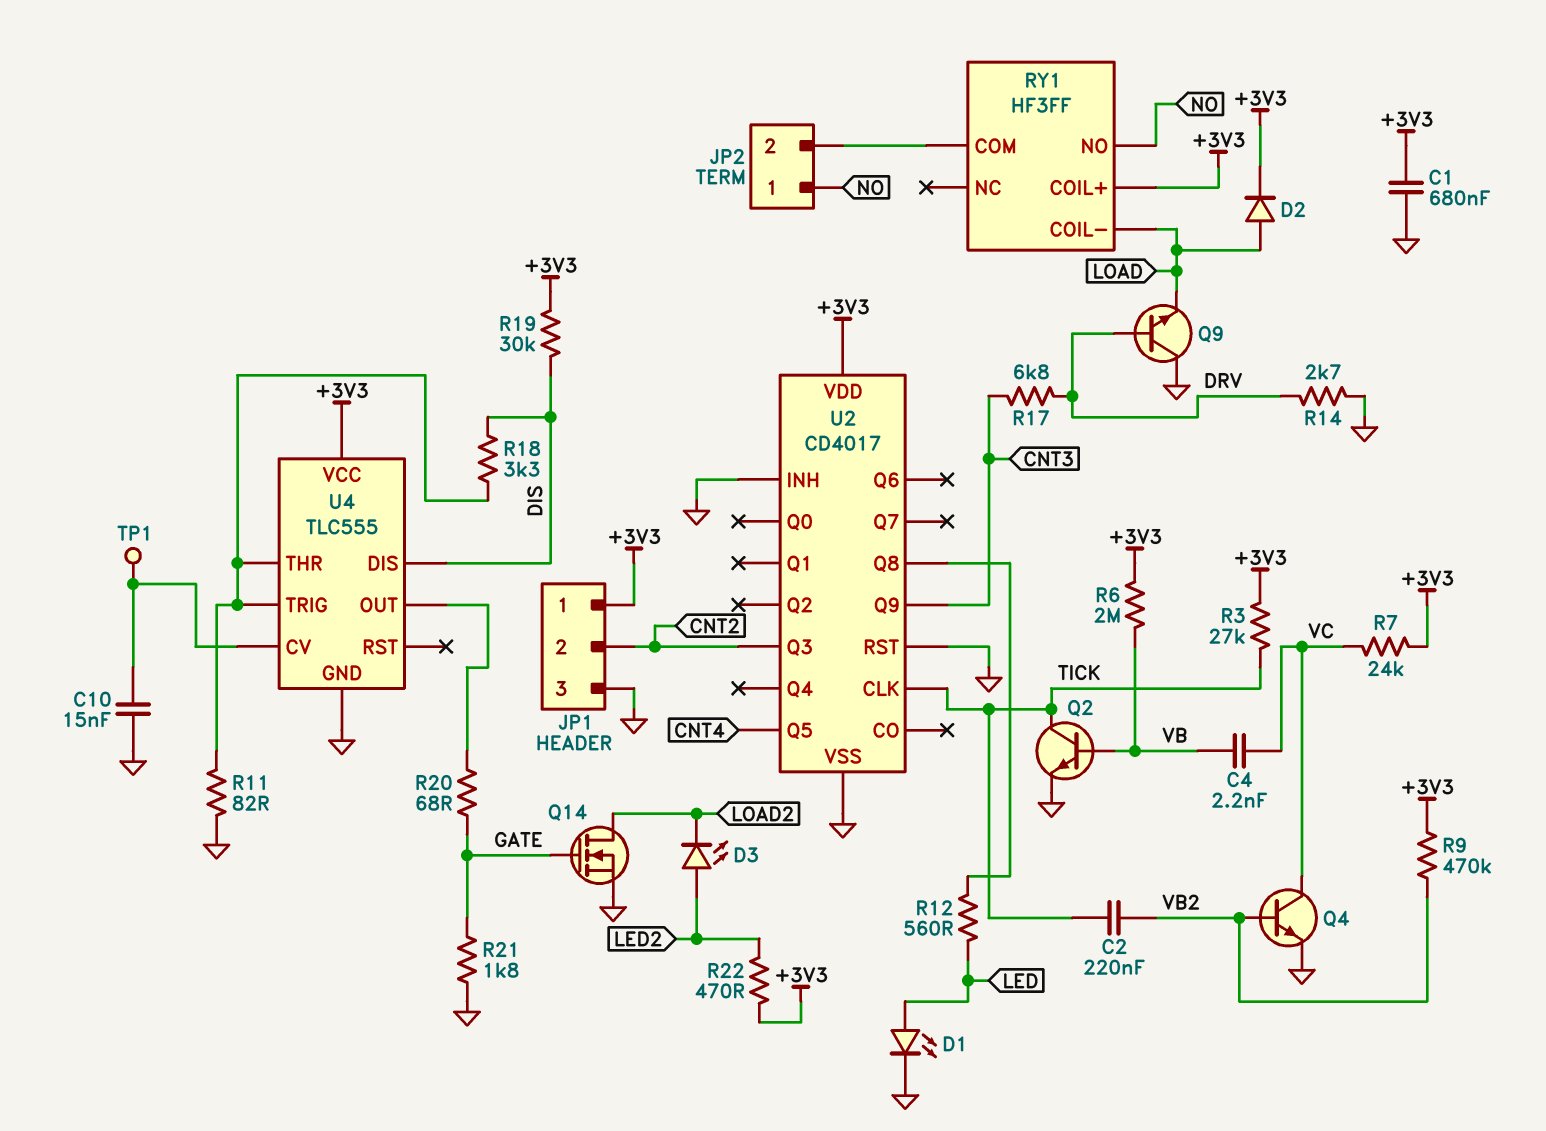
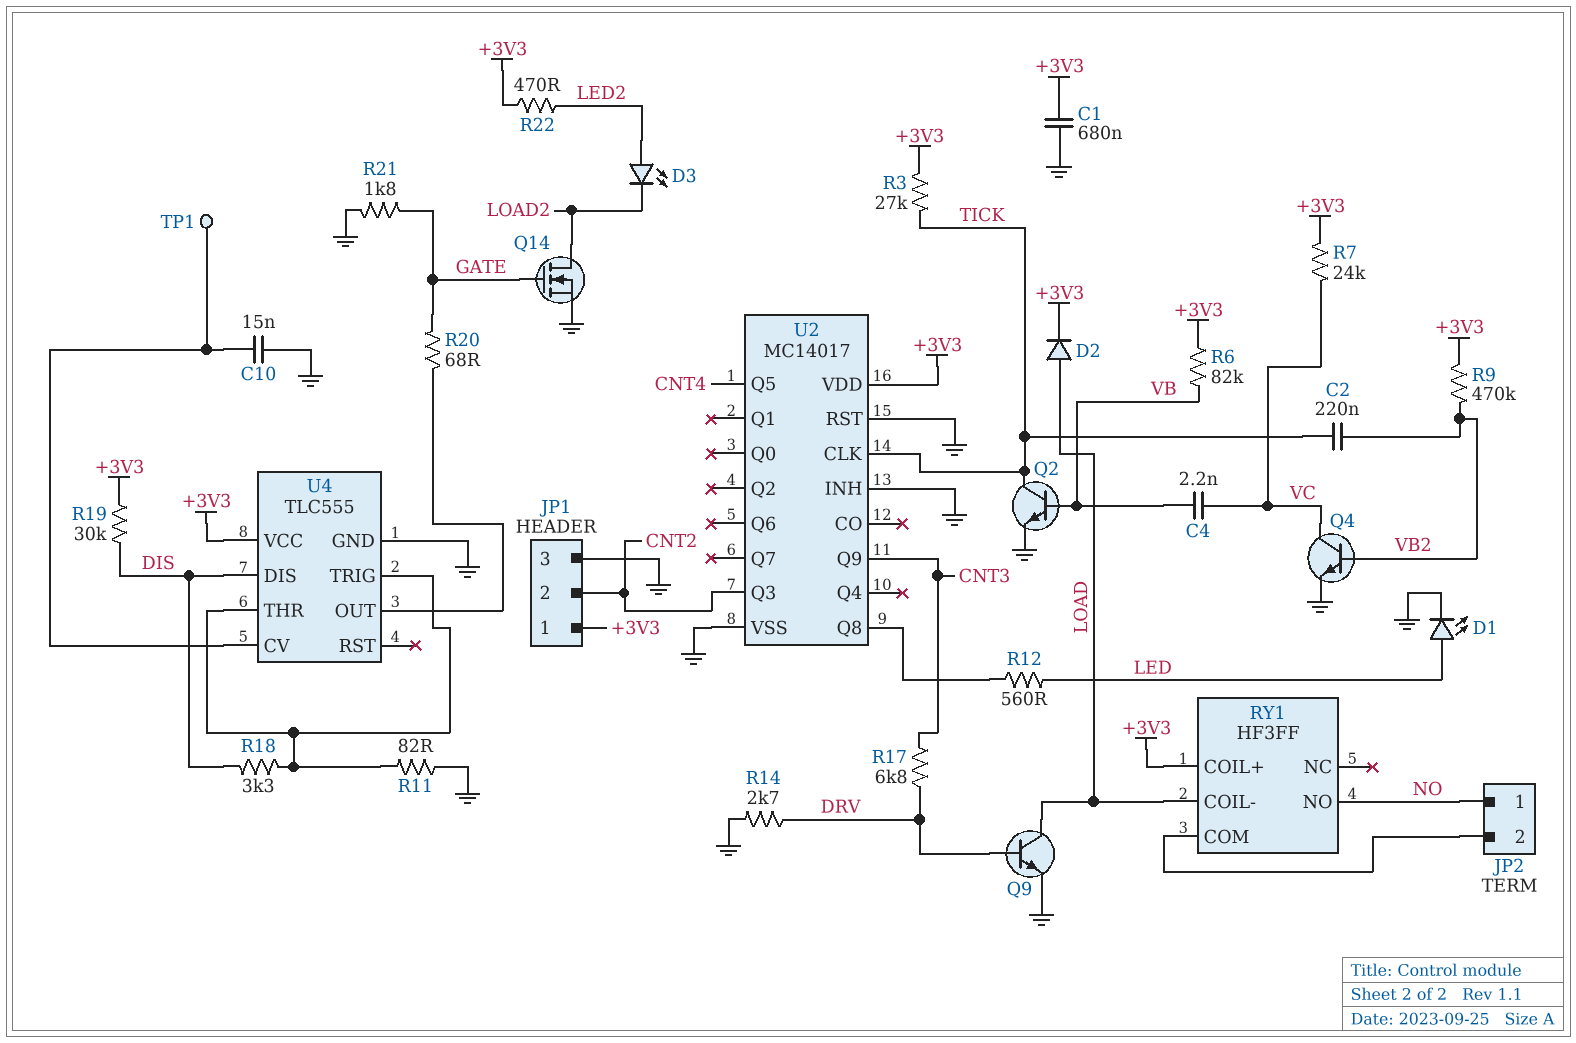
Q9: NPN (B DRV, C GND, E LOAD) -> NPN (B DRV, C LOAD, E GND)
R6: 2M (+3V3, VB) -> 82k (+3V3, VB)
U2: CD4017 -> MC14017

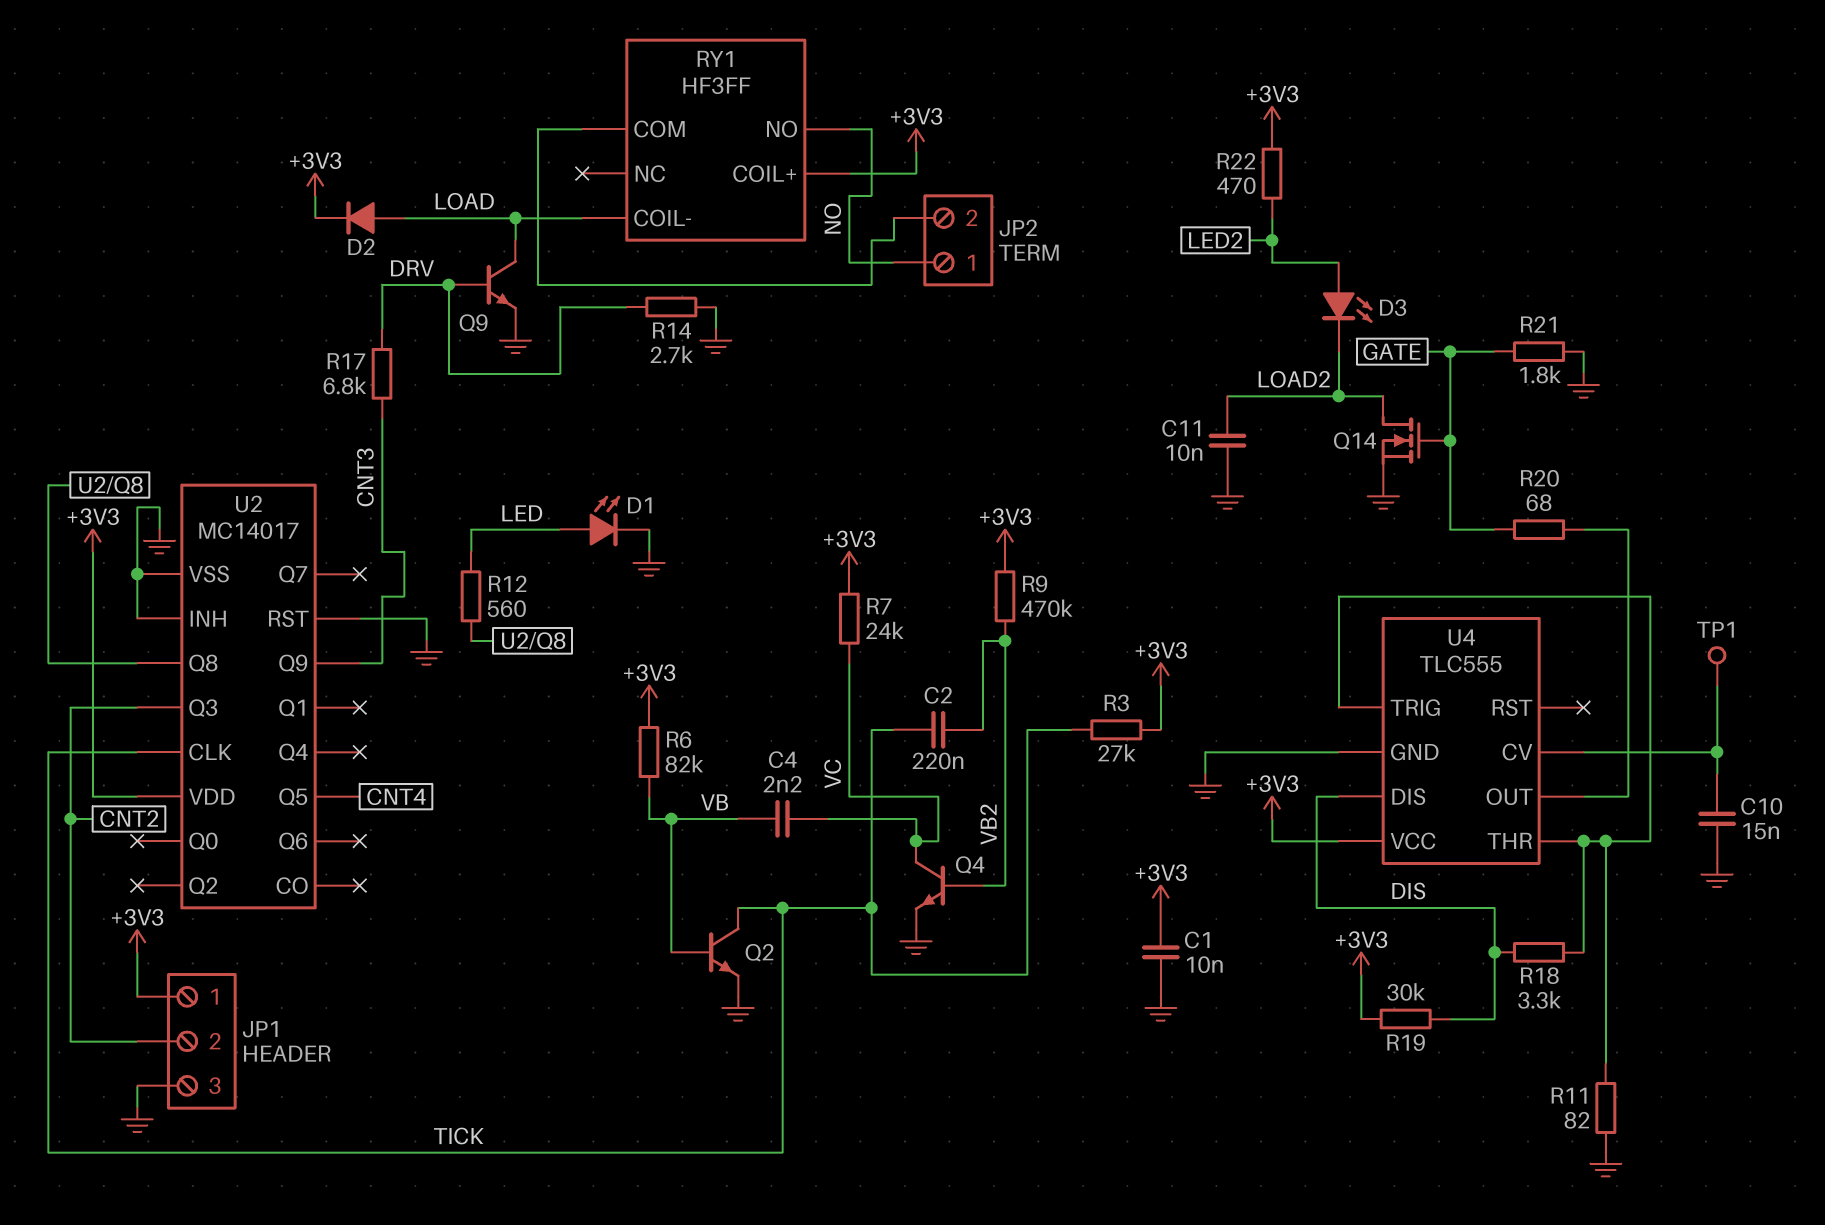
C1: 680nF (+3V3, GND) -> 10nF (+3V3, GND)
C11: none -> 10nF (GND, LOAD2)

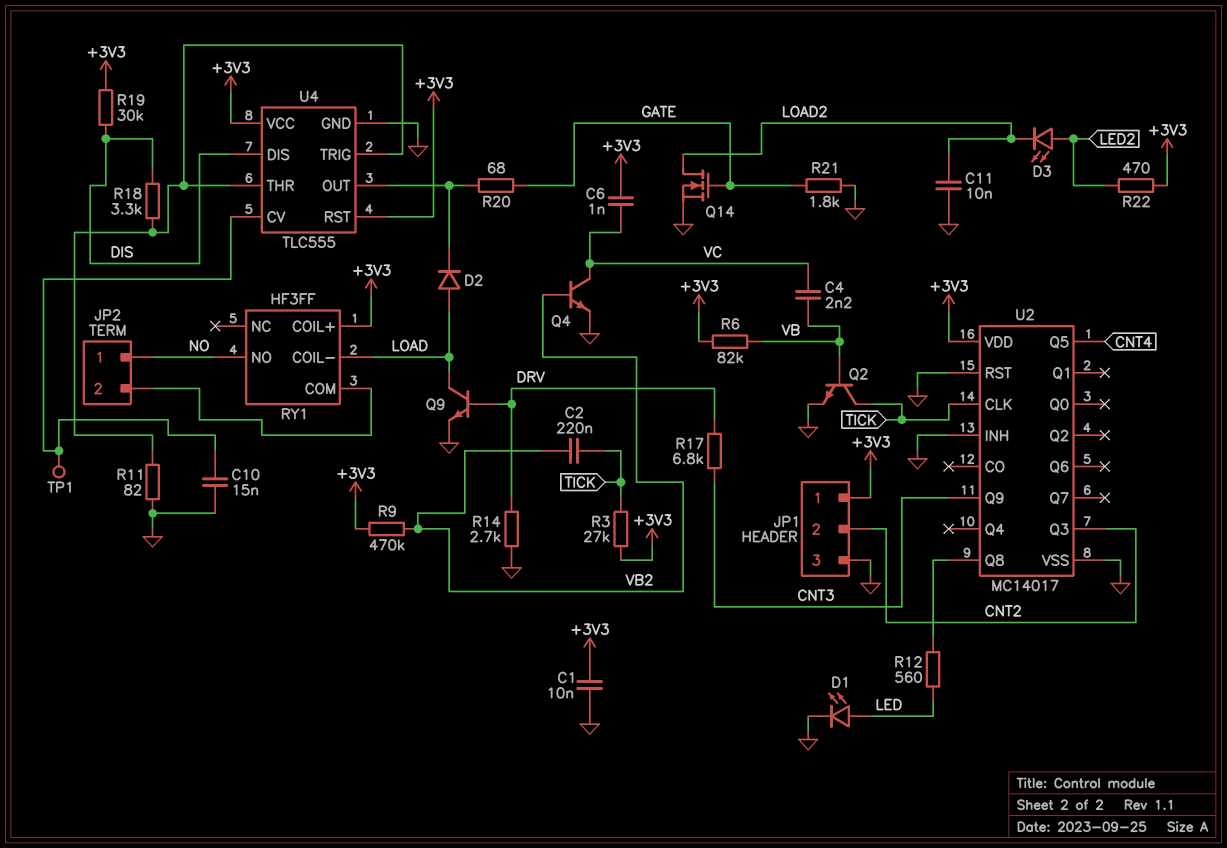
C6: none -> 1nF (+3V3, VC)
D2: diode (A LOAD, K +3V3) -> diode (A LOAD, K U4/OUT)
R7: 24k (+3V3, VC) -> none
U4 pin RST: none -> +3V3

